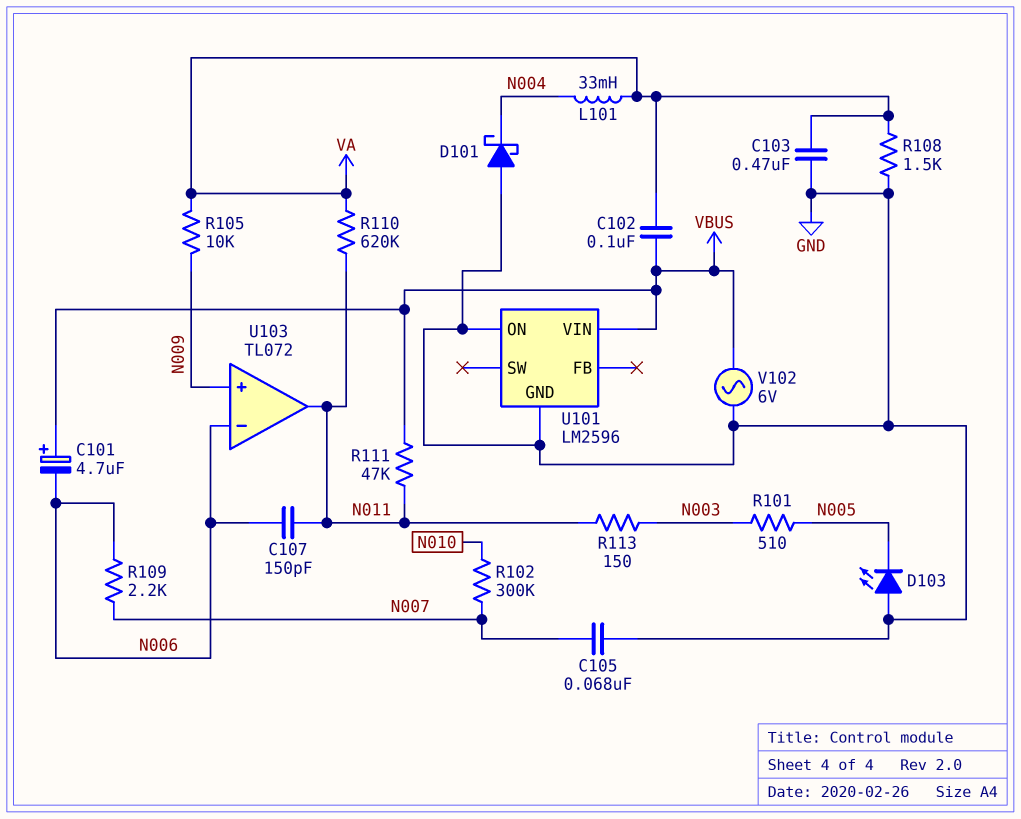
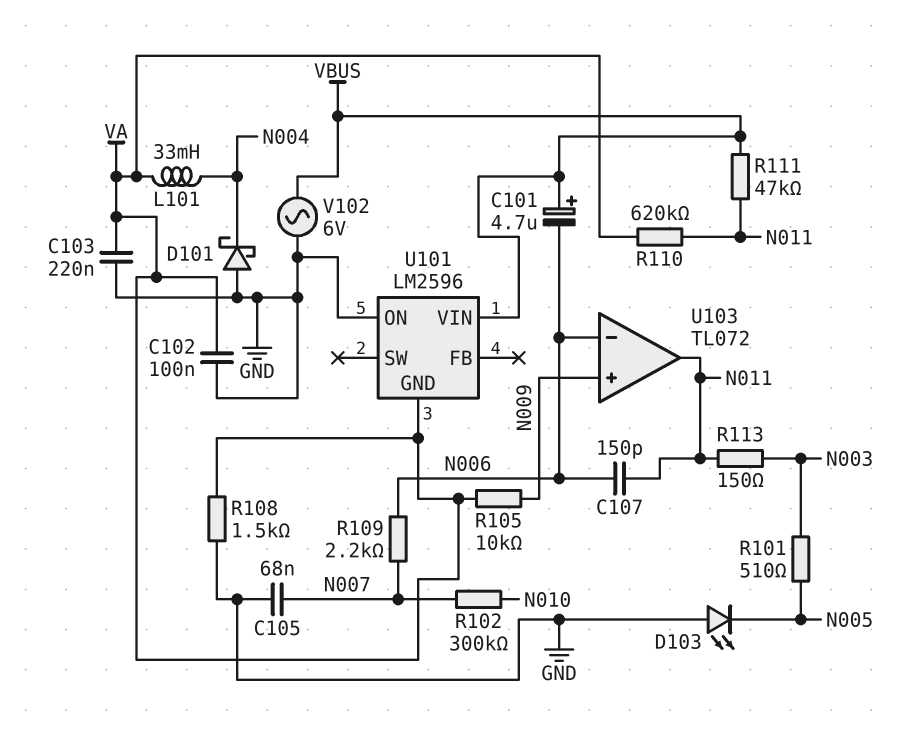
C102: 100nF (VA, VBUS) -> 100nF (GND, VA)
C103: 470nF (GND, VA) -> 220nF (GND, VA)
U101 pin GND: GND -> VA

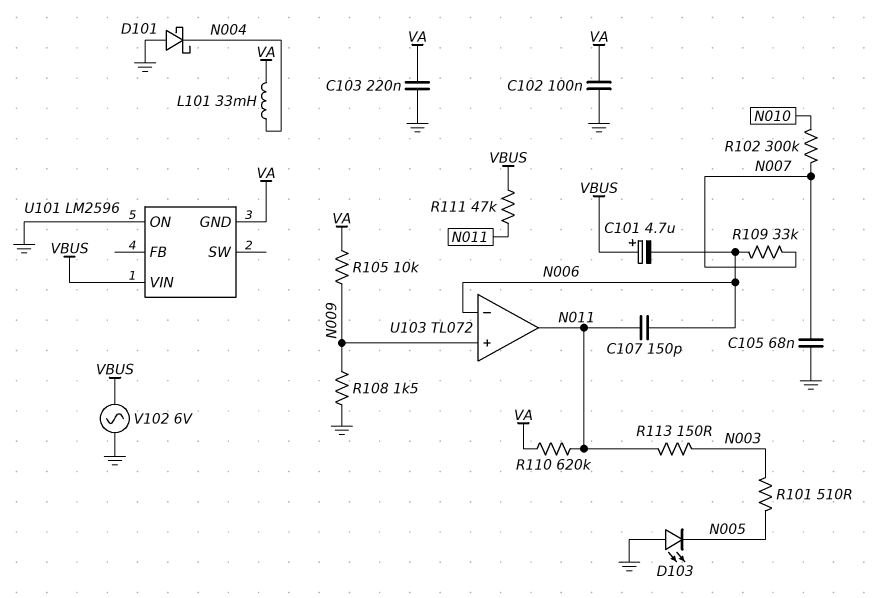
R108: 1.5k (GND, VA) -> 1.5k (GND, N009)
R109: 2.2k (N006, N007) -> 33k (N006, N007)

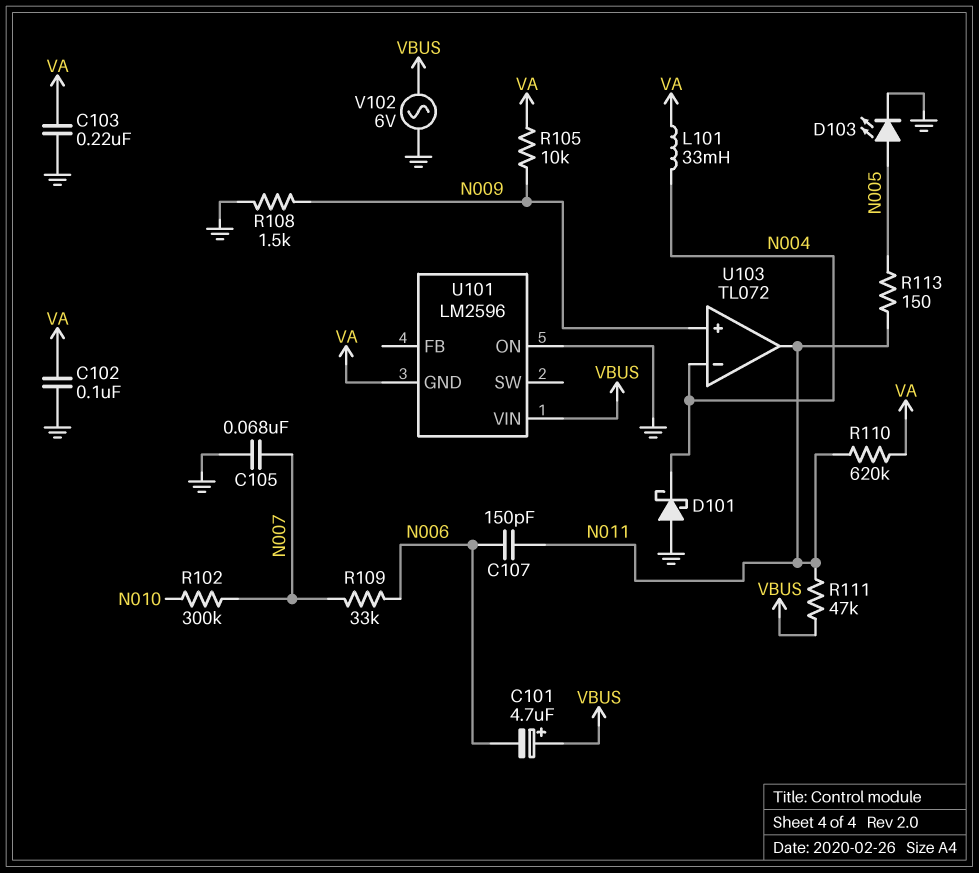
D103: LED (A GND, K N005) -> LED (A N005, K GND)
R101: 510 (N003, N005) -> none
R113: 150 (N003, N011) -> 150 (N005, N011)
U103 pin in-: N006 -> N004

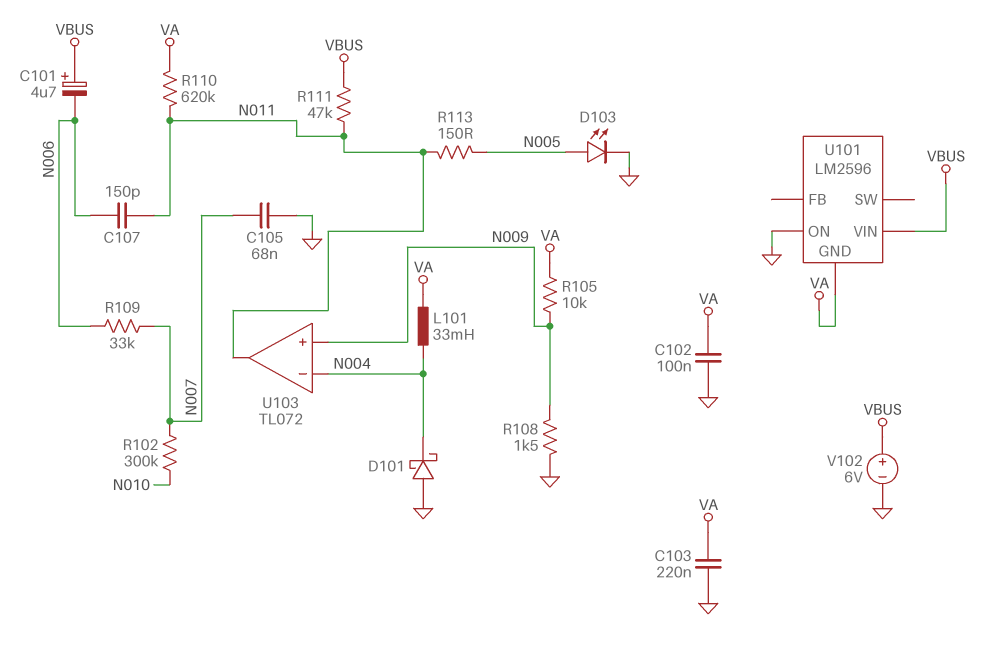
V102: AC 6V (GND, VBUS) -> 6V (plus VBUS, minus GND)

